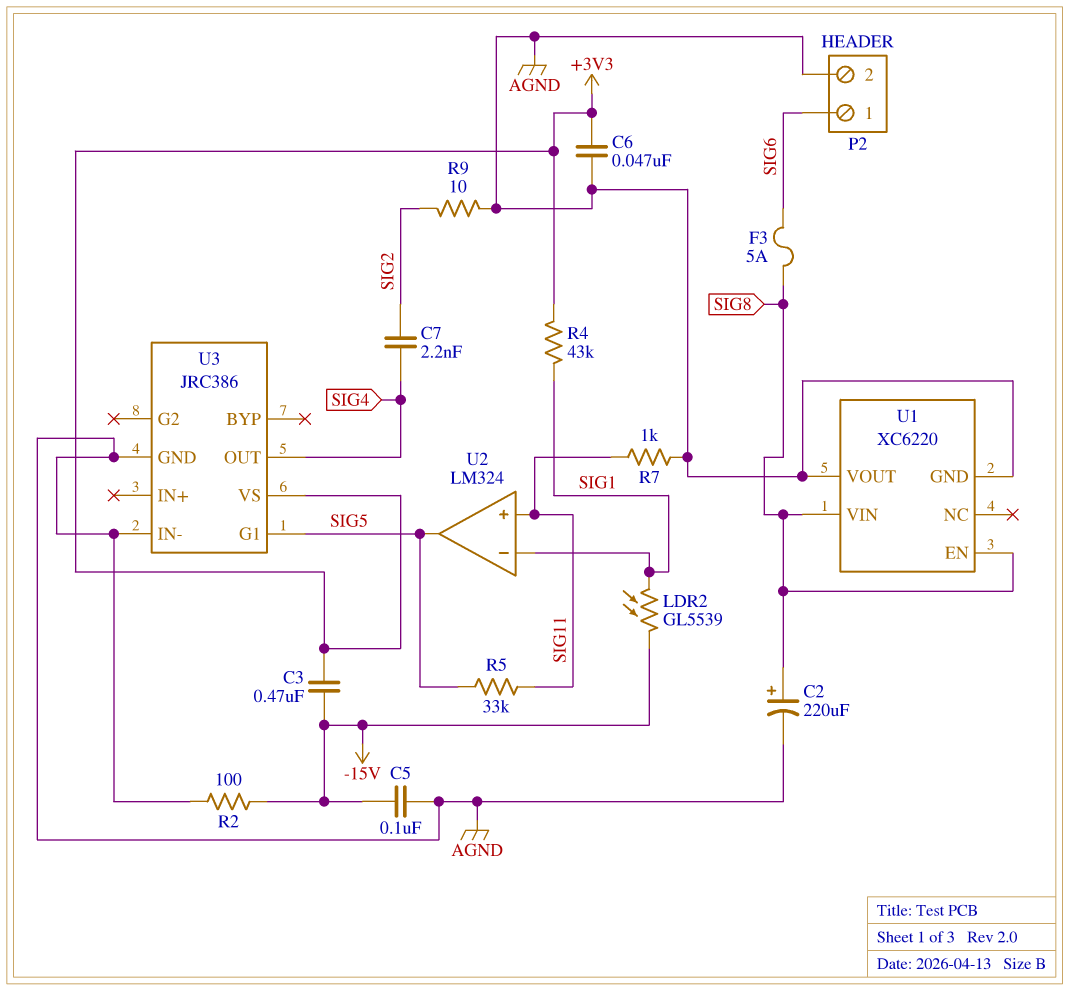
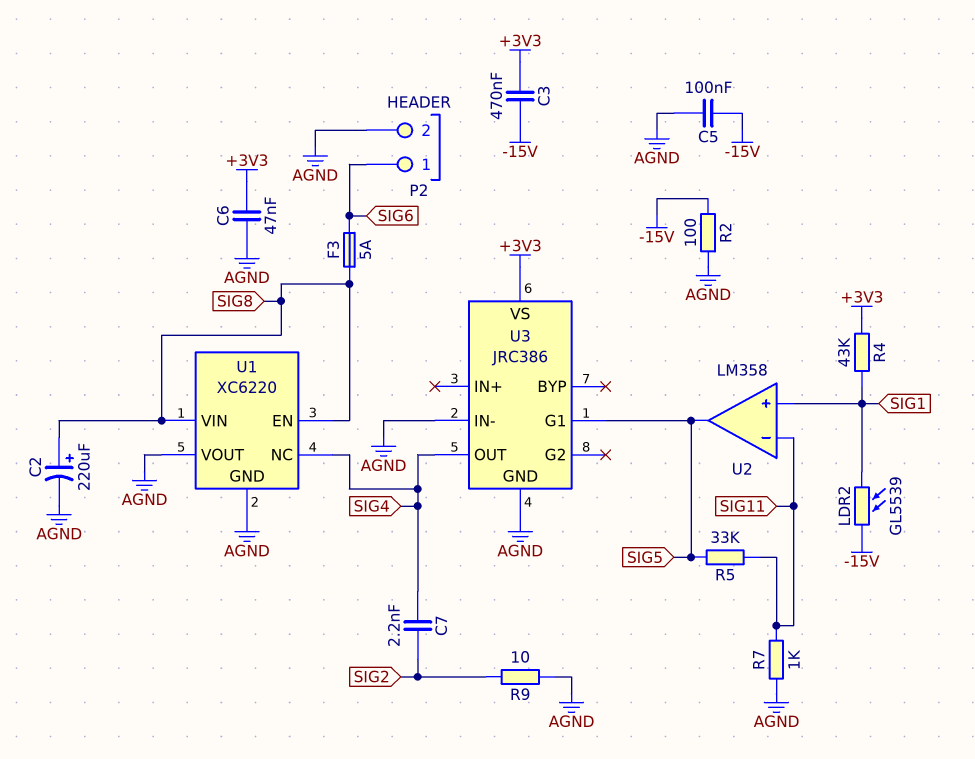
U1 pin NC: none -> SIG4
U2: LM324 -> LM358
U2 pin in+: SIG11 -> SIG1
U2 pin in-: SIG1 -> SIG11

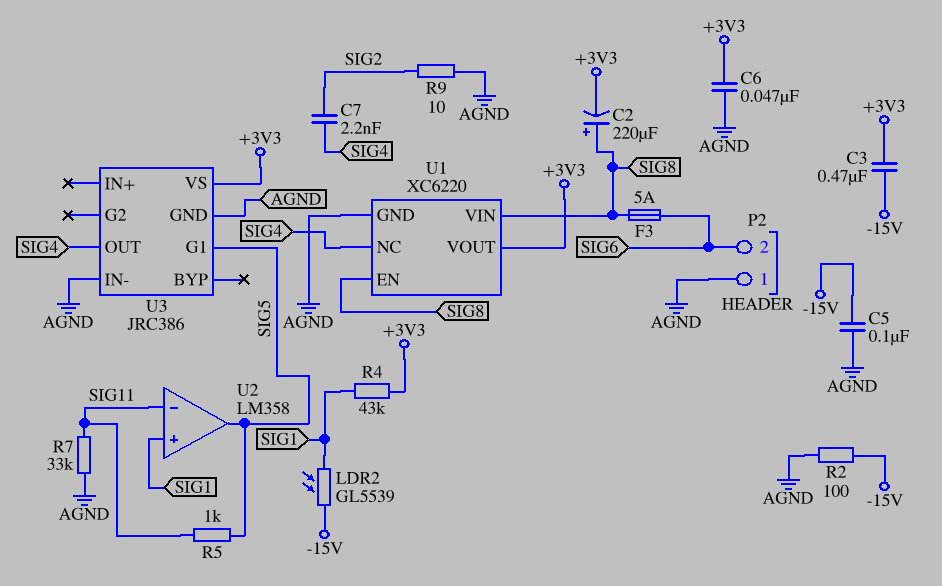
C2: 220uF (plus SIG8, minus AGND) -> 220uF (plus SIG8, minus +3V3)
P2 pin 1: SIG6 -> AGND
P2 pin 2: AGND -> SIG6
R5: 33k (SIG5, SIG11) -> 1k (SIG5, SIG11)
R7: 1k (AGND, SIG11) -> 33k (AGND, SIG11)
U1 pin VOUT: AGND -> +3V3

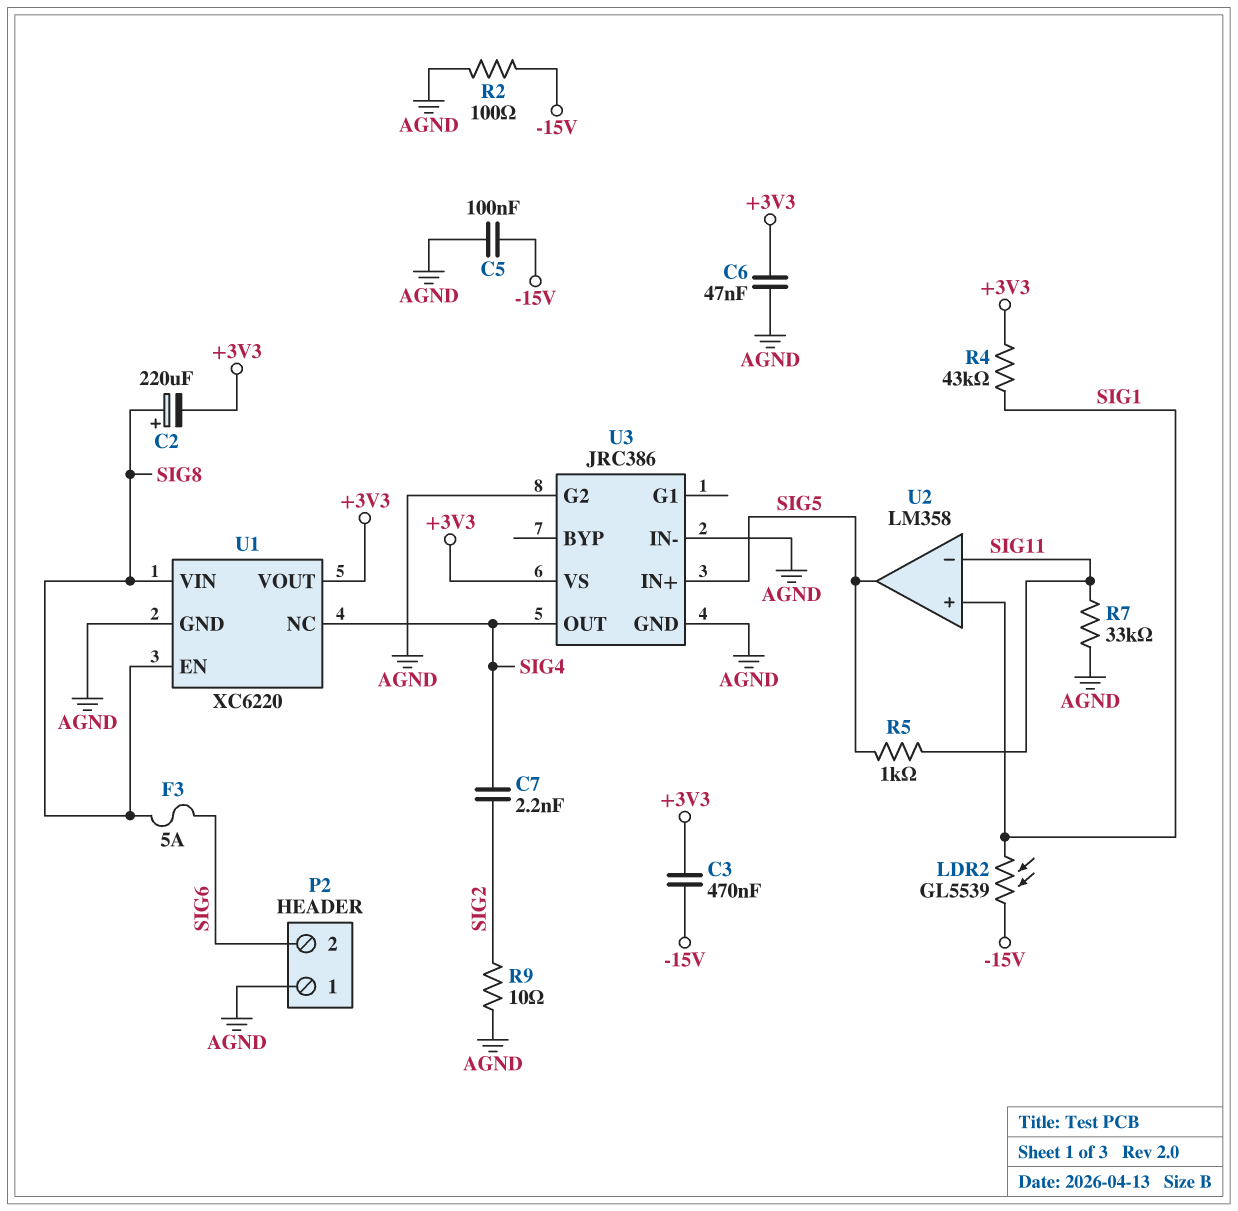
U3 pin G1: SIG5 -> none
U3 pin G2: none -> AGND
U3 pin IN+: none -> SIG5

